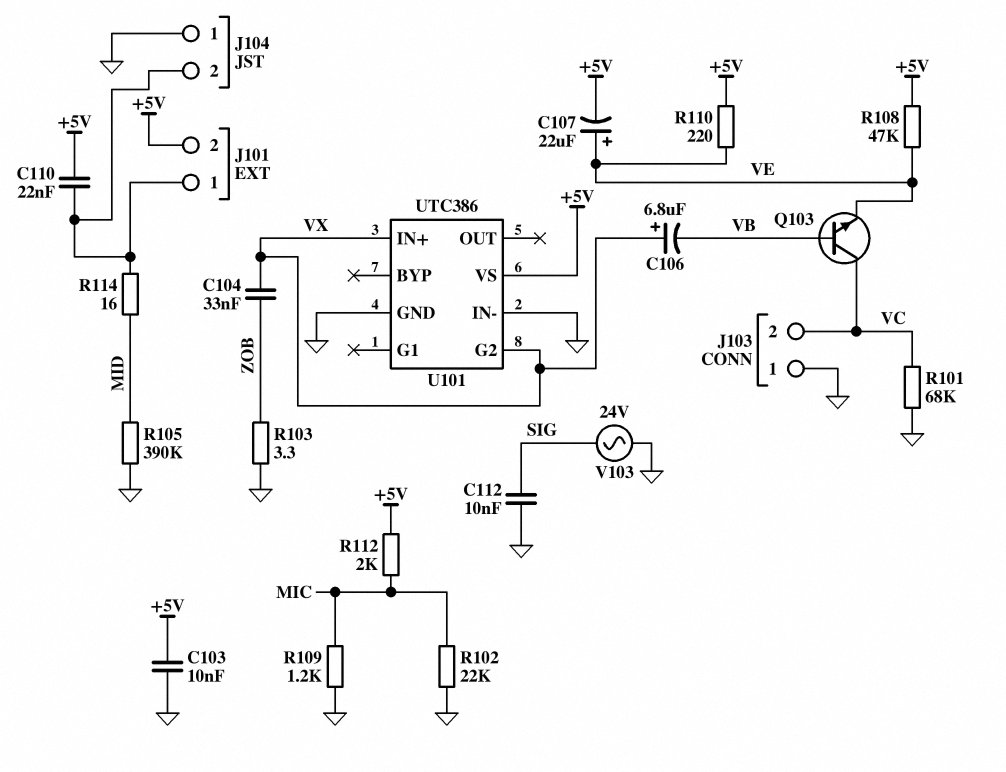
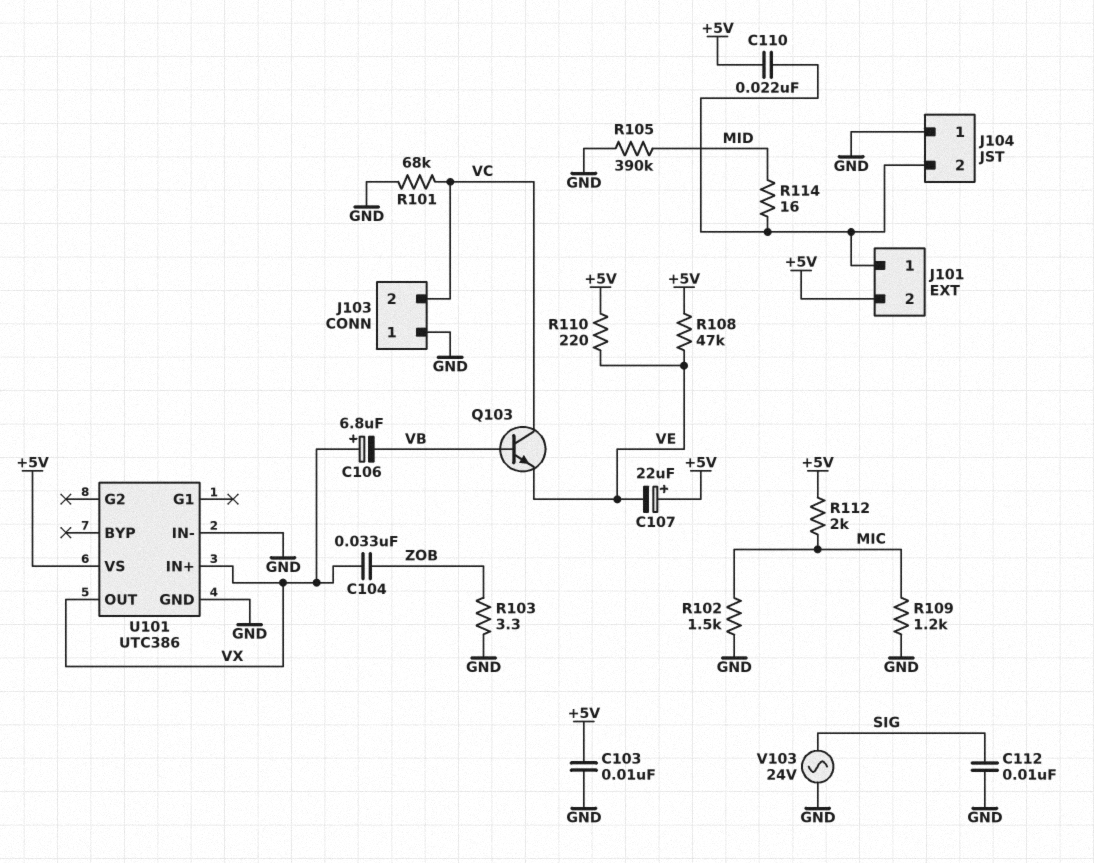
C107: 22uF (plus VE, minus +5V) -> 22uF (plus +5V, minus VE)
R102: 22k (GND, MIC) -> 1.5k (GND, MIC)
U101 pin G2: VX -> none
U101 pin OUT: none -> VX

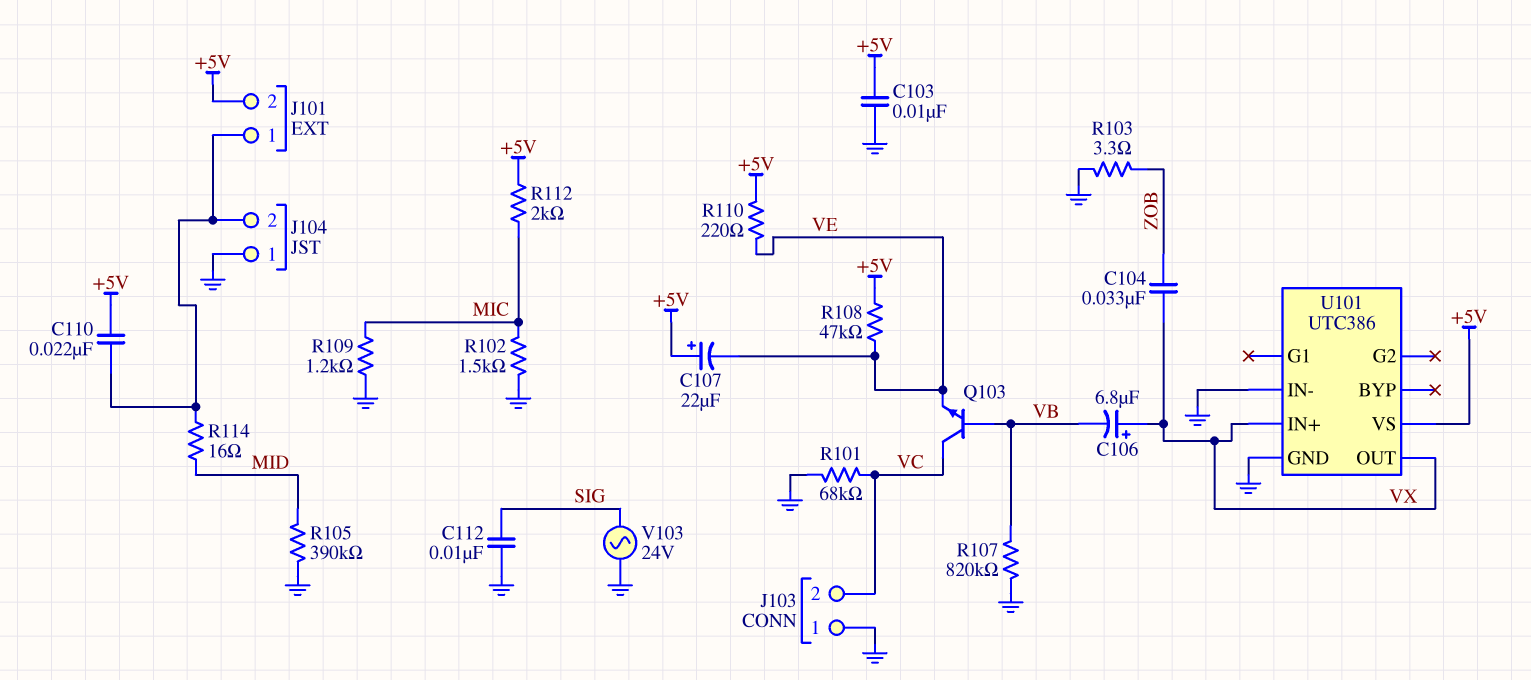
R107: none -> 820k (GND, VB)

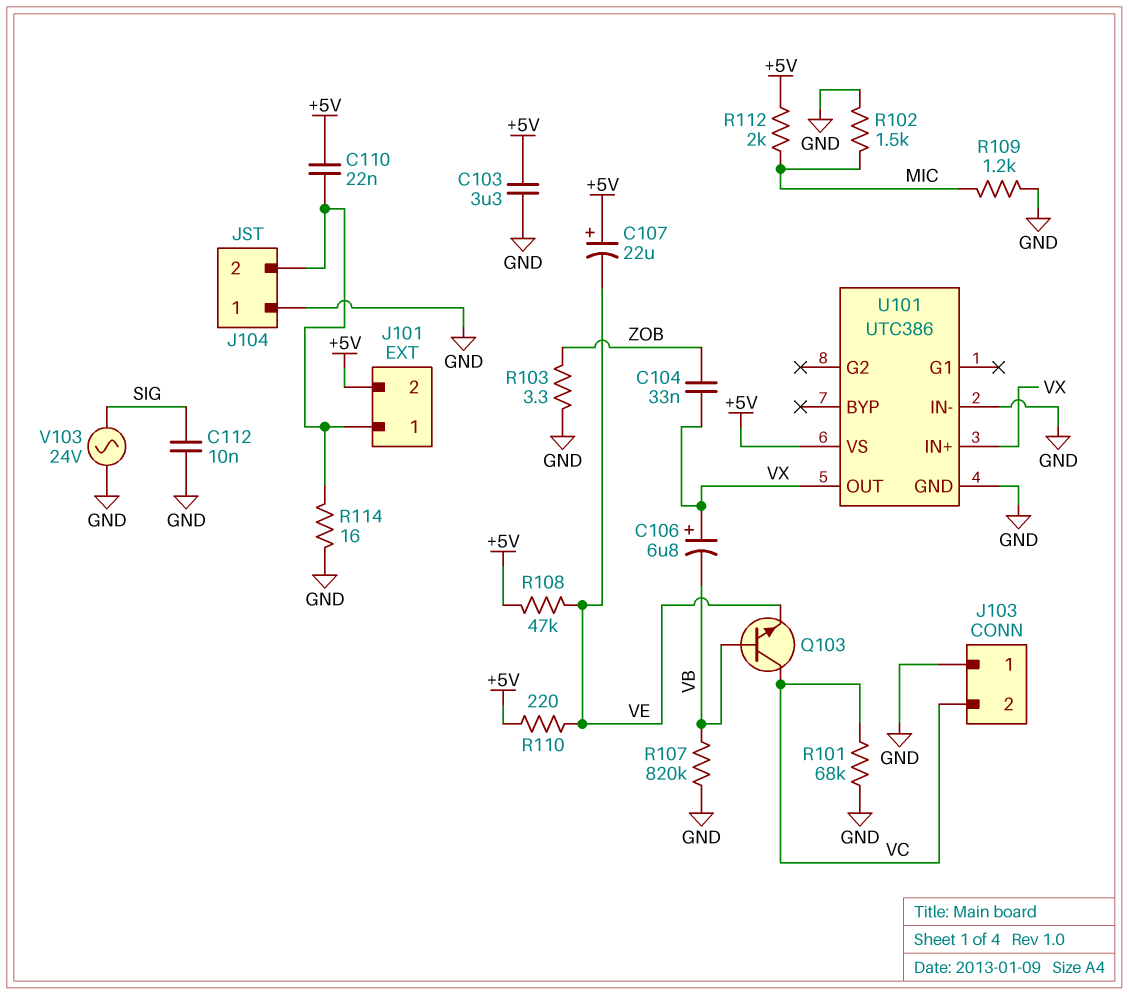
C103: 10nF (+5V, GND) -> 3.3uF (+5V, GND)
R105: 390k (GND, MID) -> none
R114: 16 (J101/1, MID) -> 16 (GND, J101/1)

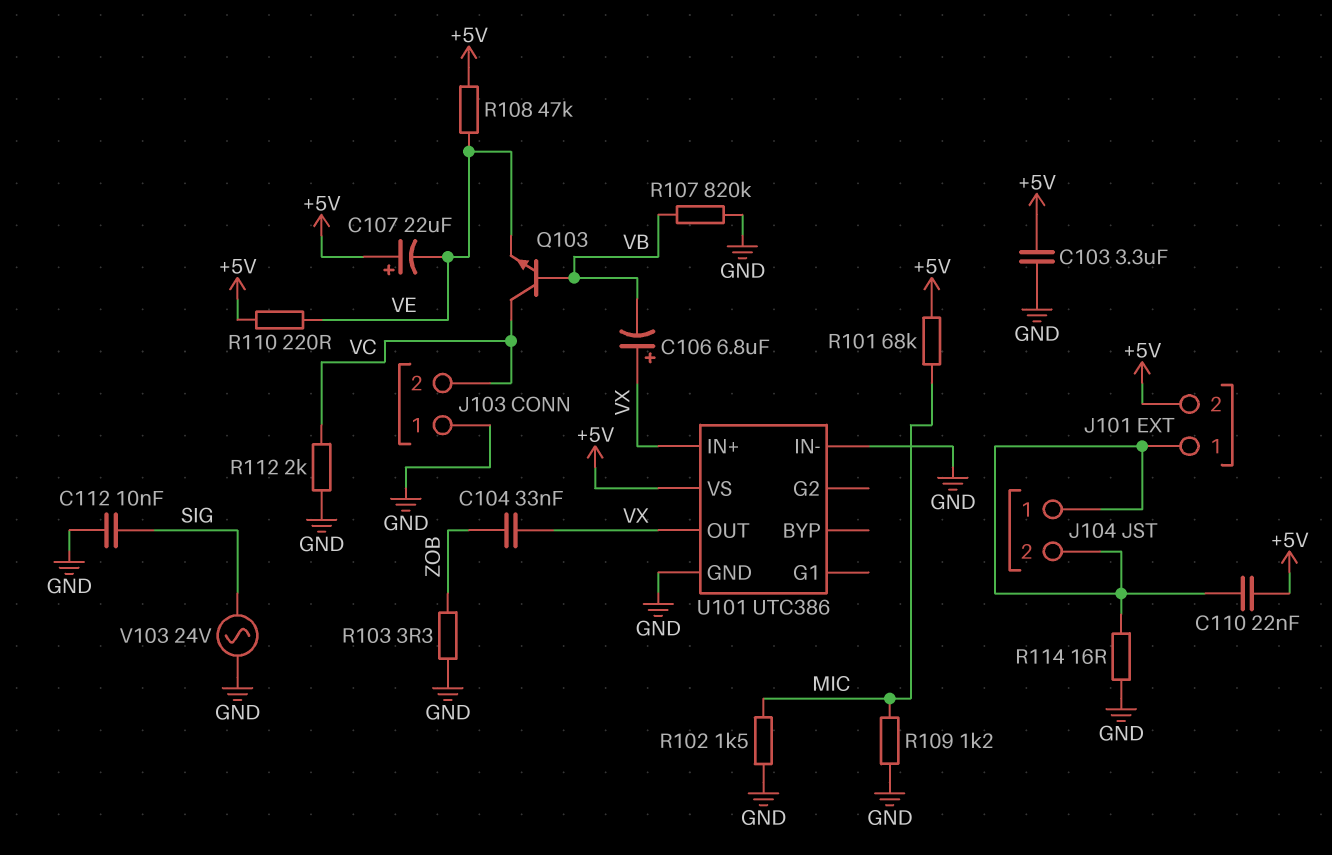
J104 pin 1: GND -> J101/1
R101: 68k (GND, VC) -> 68k (+5V, MIC)
R112: 2k (+5V, MIC) -> 2k (GND, VC)

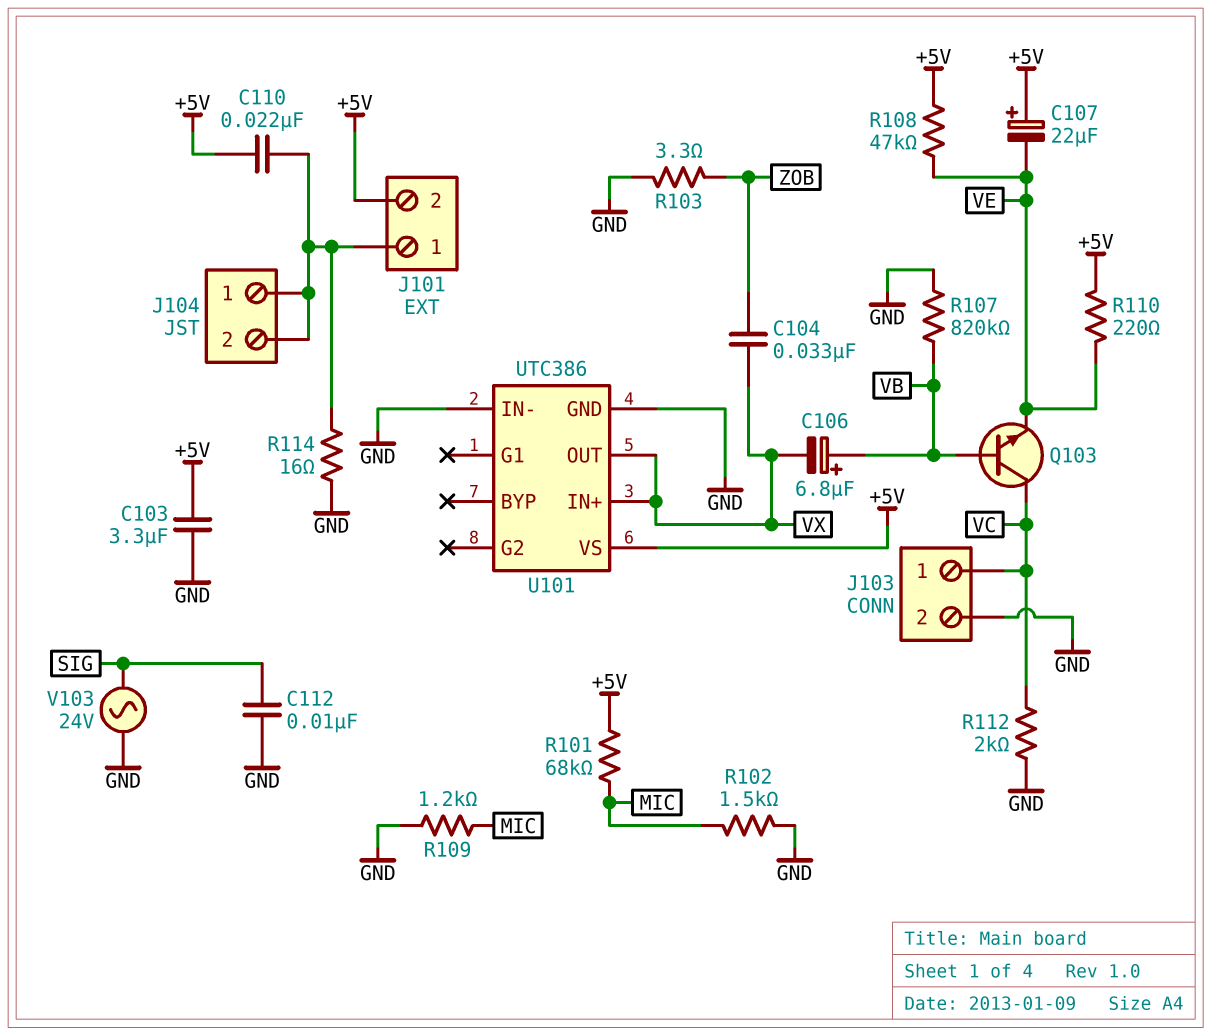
C106: 6.8uF (plus VX, minus VB) -> 6.8uF (plus VB, minus VX)
J103 pin 1: GND -> VC
J103 pin 2: VC -> GND

